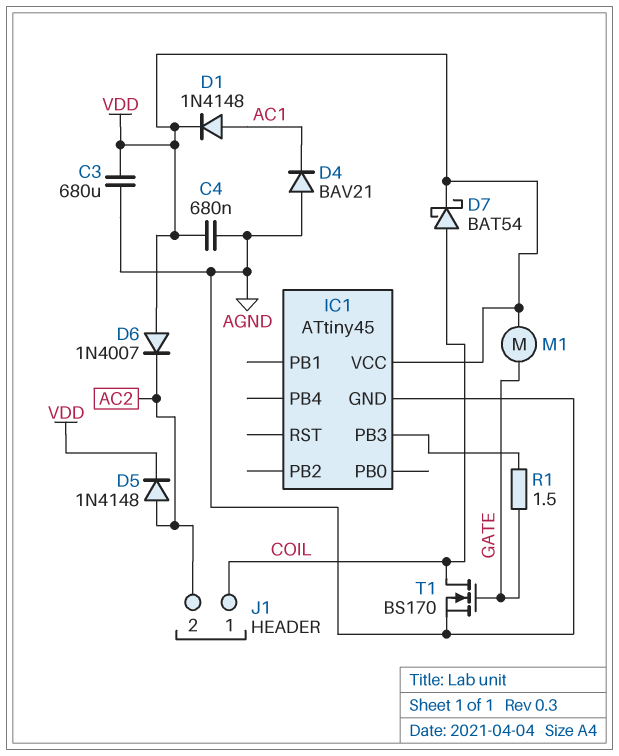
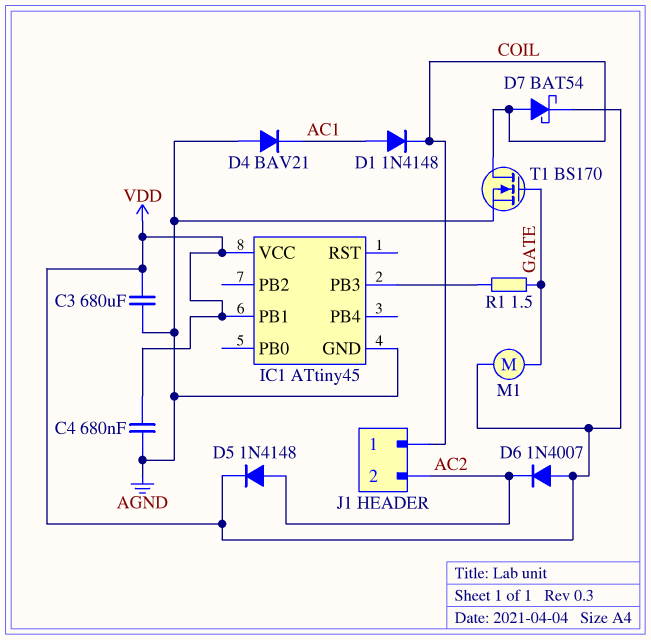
D1: diode 1N4148 (A AC1, K VDD) -> diode 1N4148 (A AC1, K COIL)
IC1 pin PB1: none -> VDD

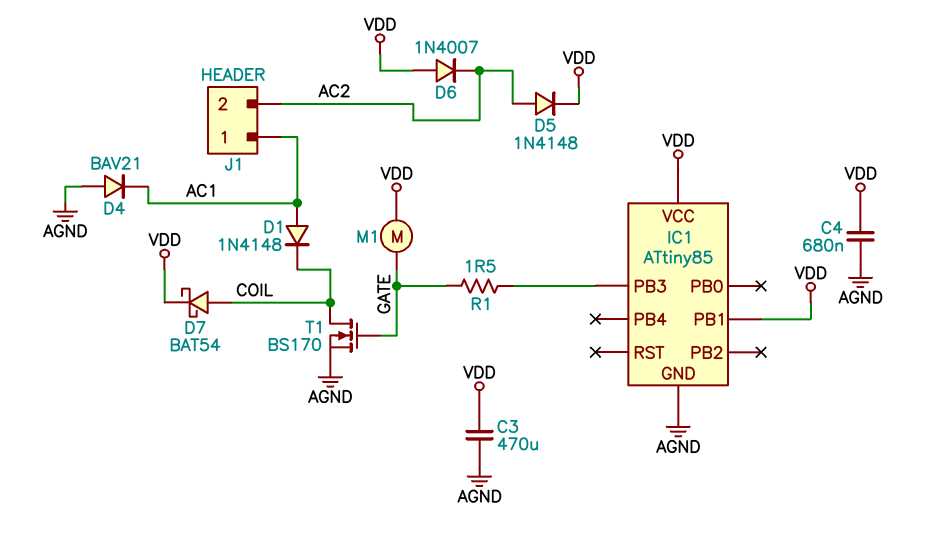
C3: 680uF (AGND, VDD) -> 470uF (AGND, VDD)
IC1: ATtiny45 -> ATtiny85
J1 pin 1: COIL -> AC1

